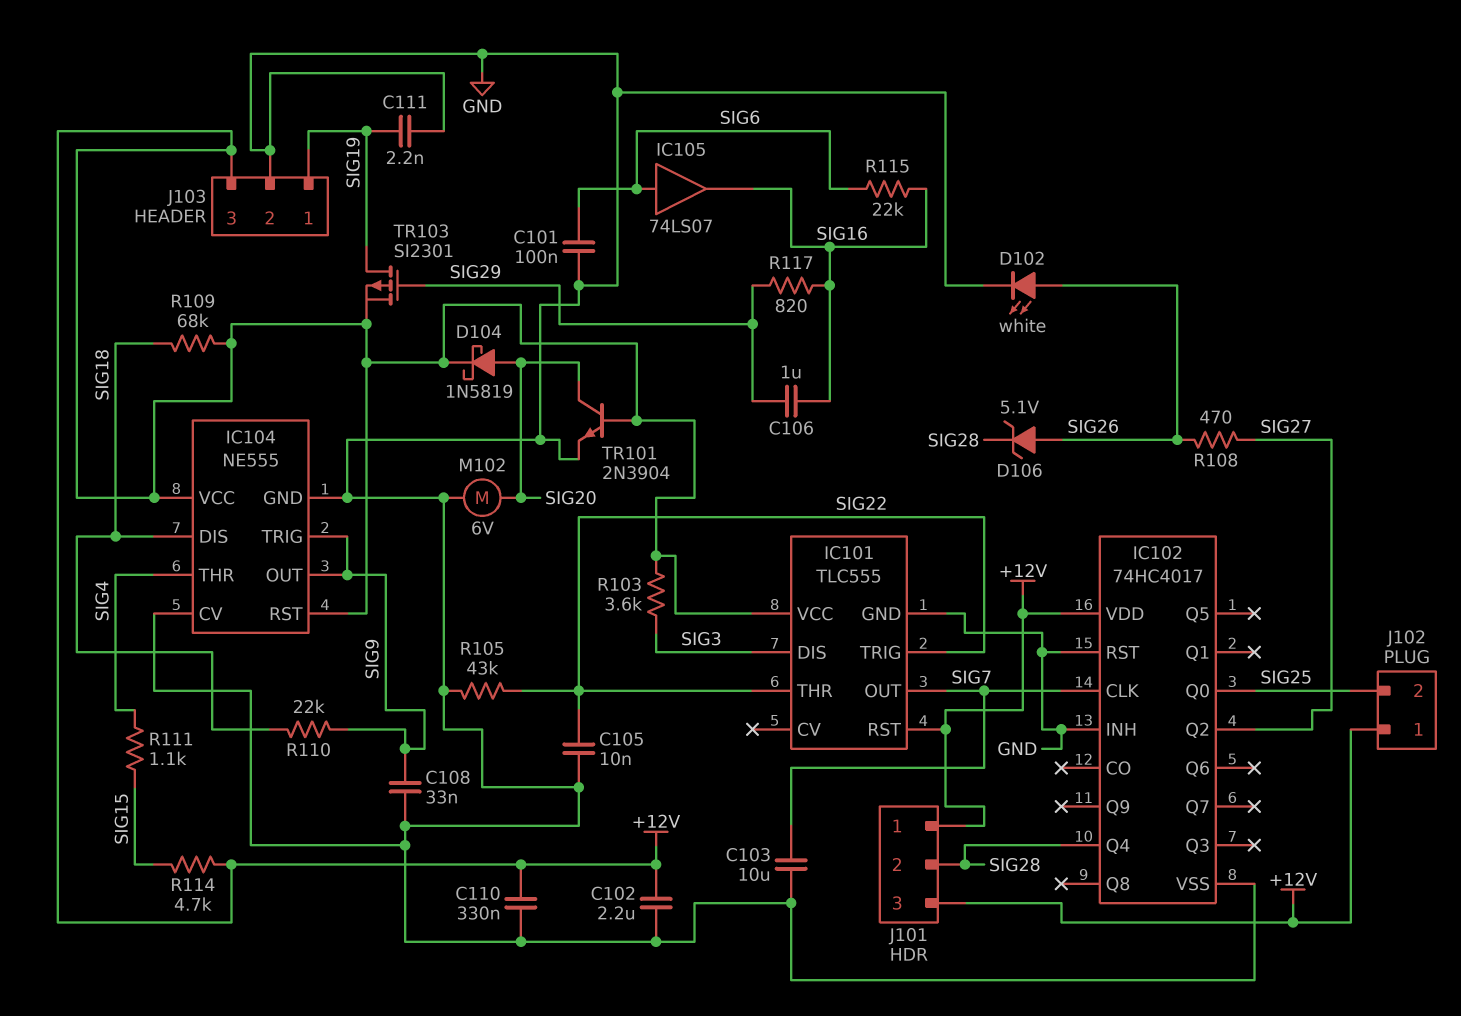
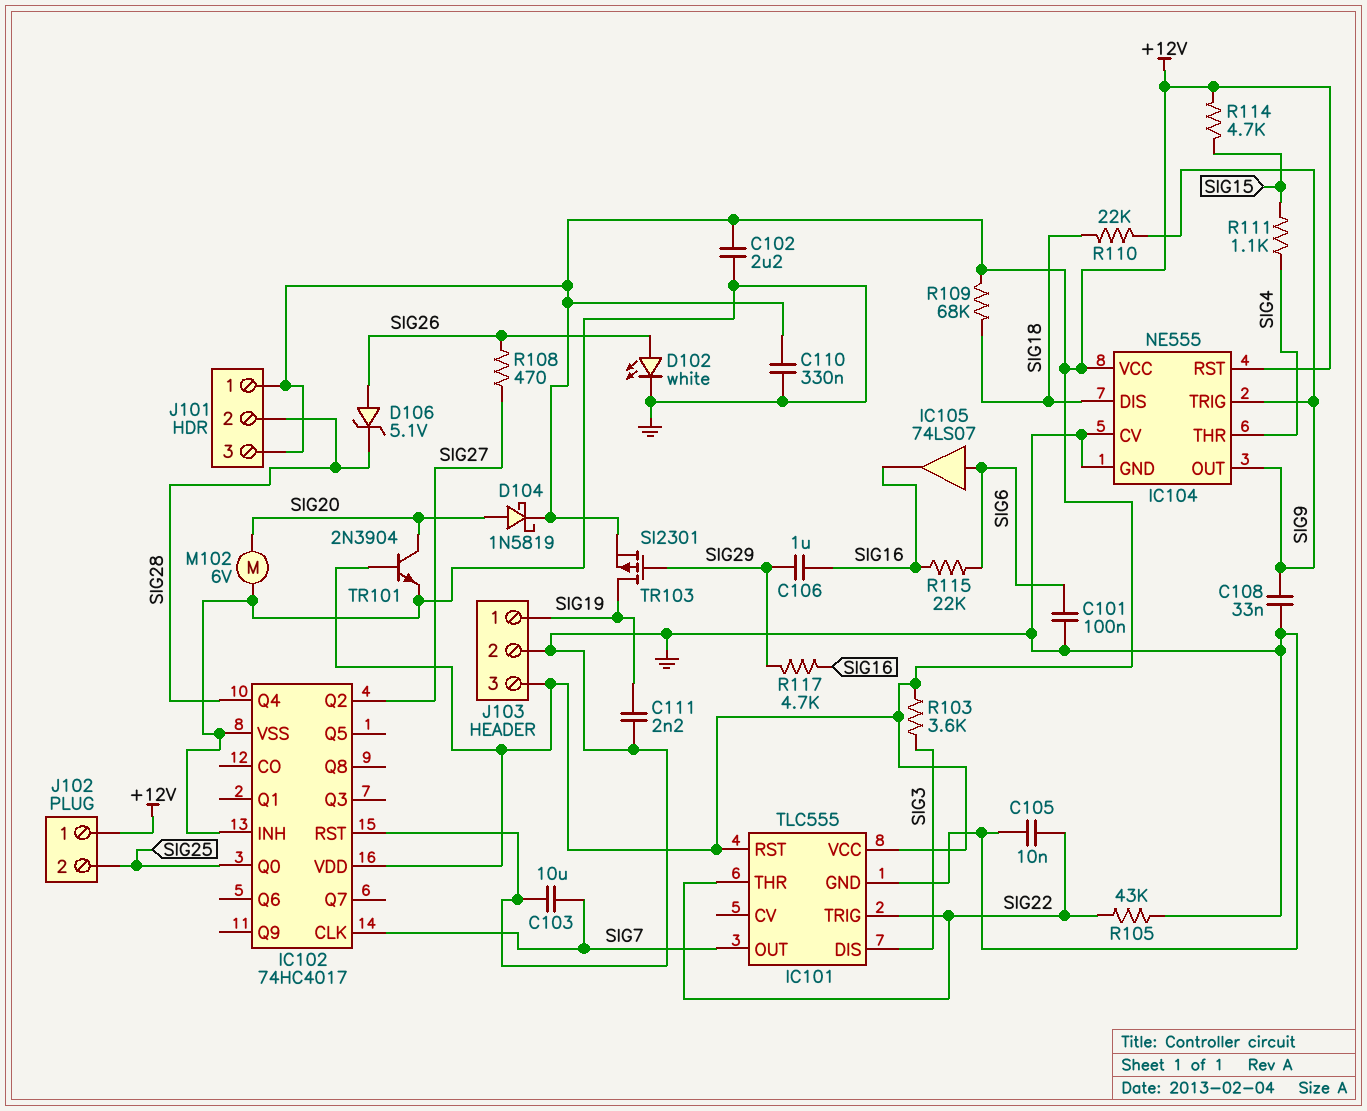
R117: 820 (SIG16, SIG29) -> 4.7k (SIG16, SIG29)

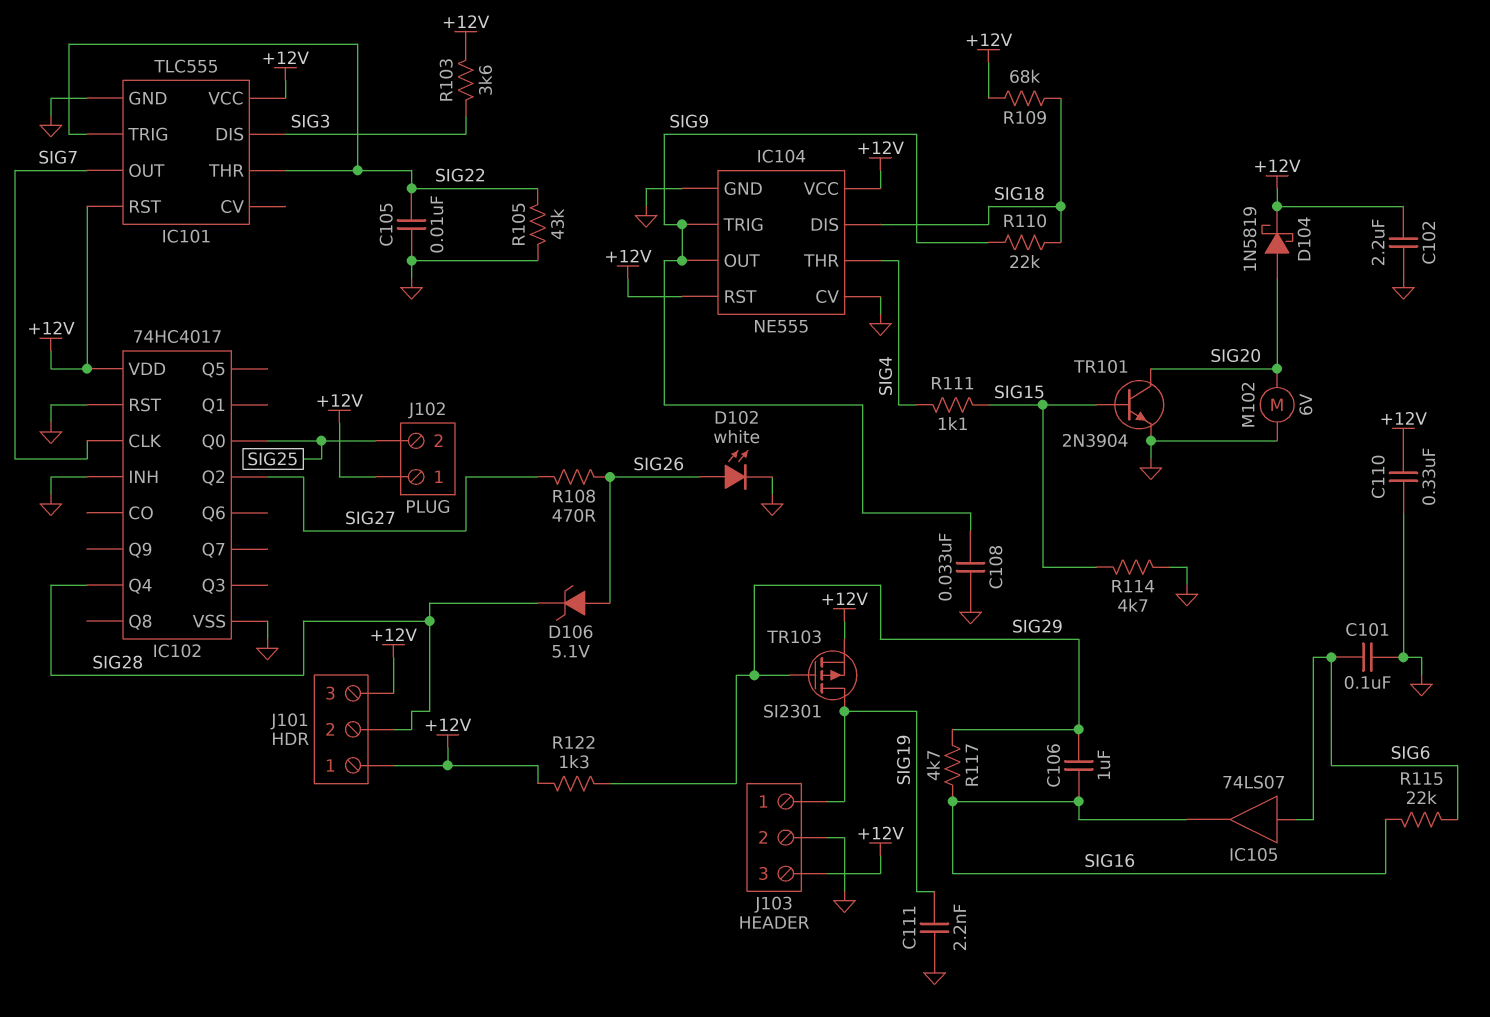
C103: 10uF (GND, SIG7) -> none
R114: 4.7k (+12V, SIG15) -> 4.7k (GND, SIG15)
R122: none -> 1.3k (+12V, SIG29)
TR101: NPN 2N3904 (B +12V, C SIG20, E GND) -> NPN 2N3904 (B SIG15, C SIG20, E GND)

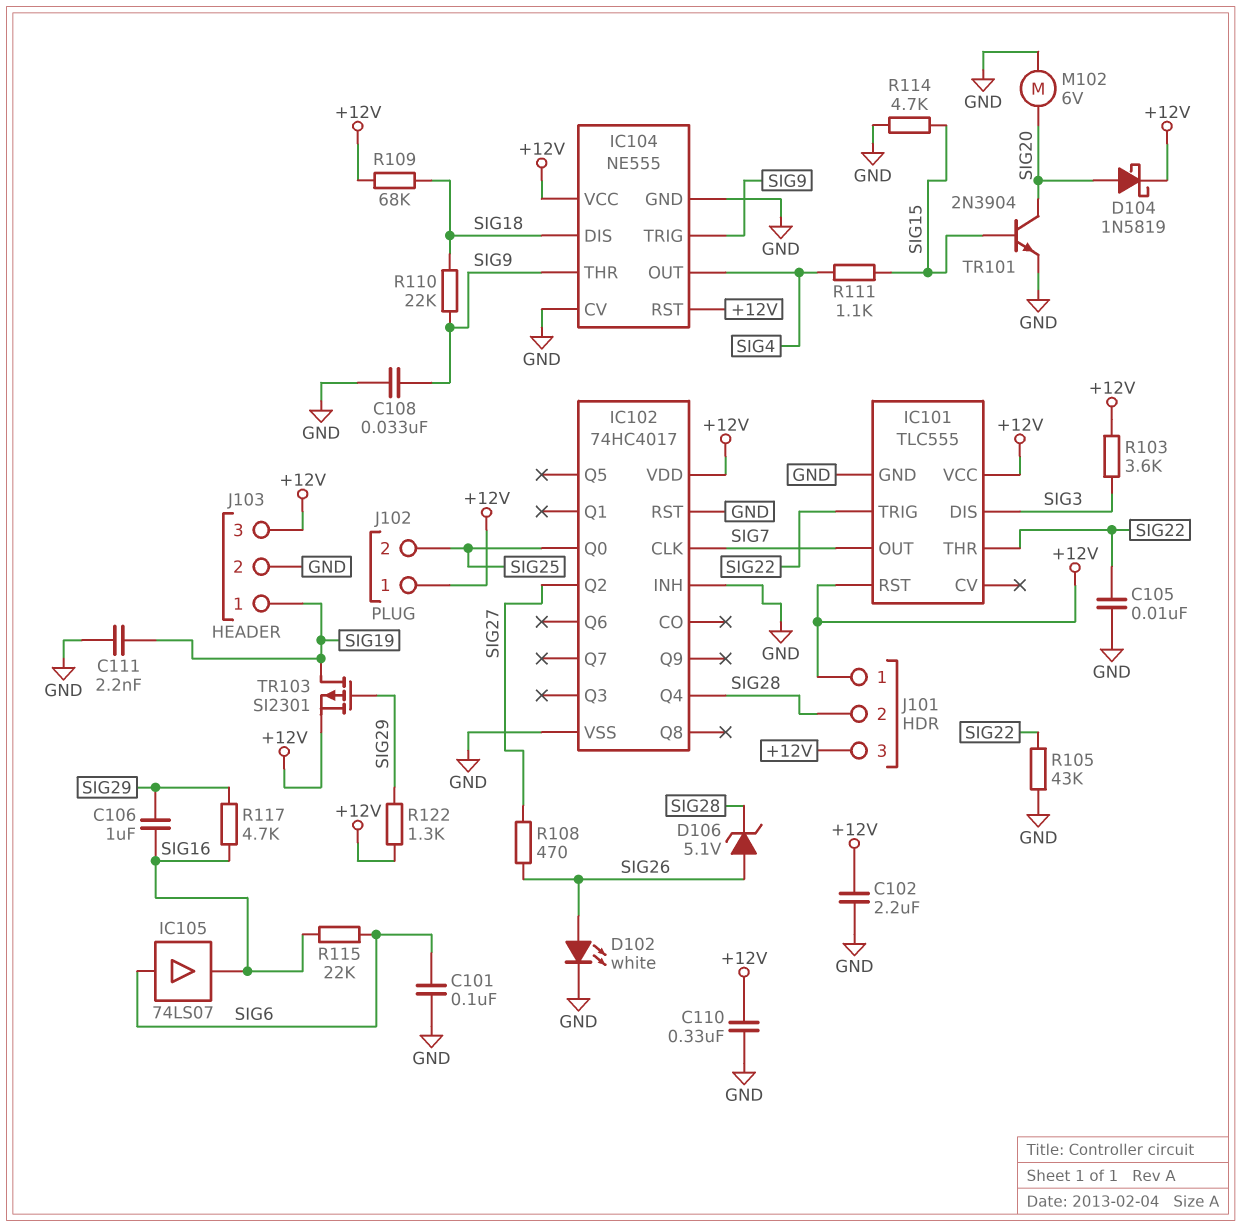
IC104 pin OUT: SIG9 -> SIG4
IC104 pin THR: SIG4 -> SIG9

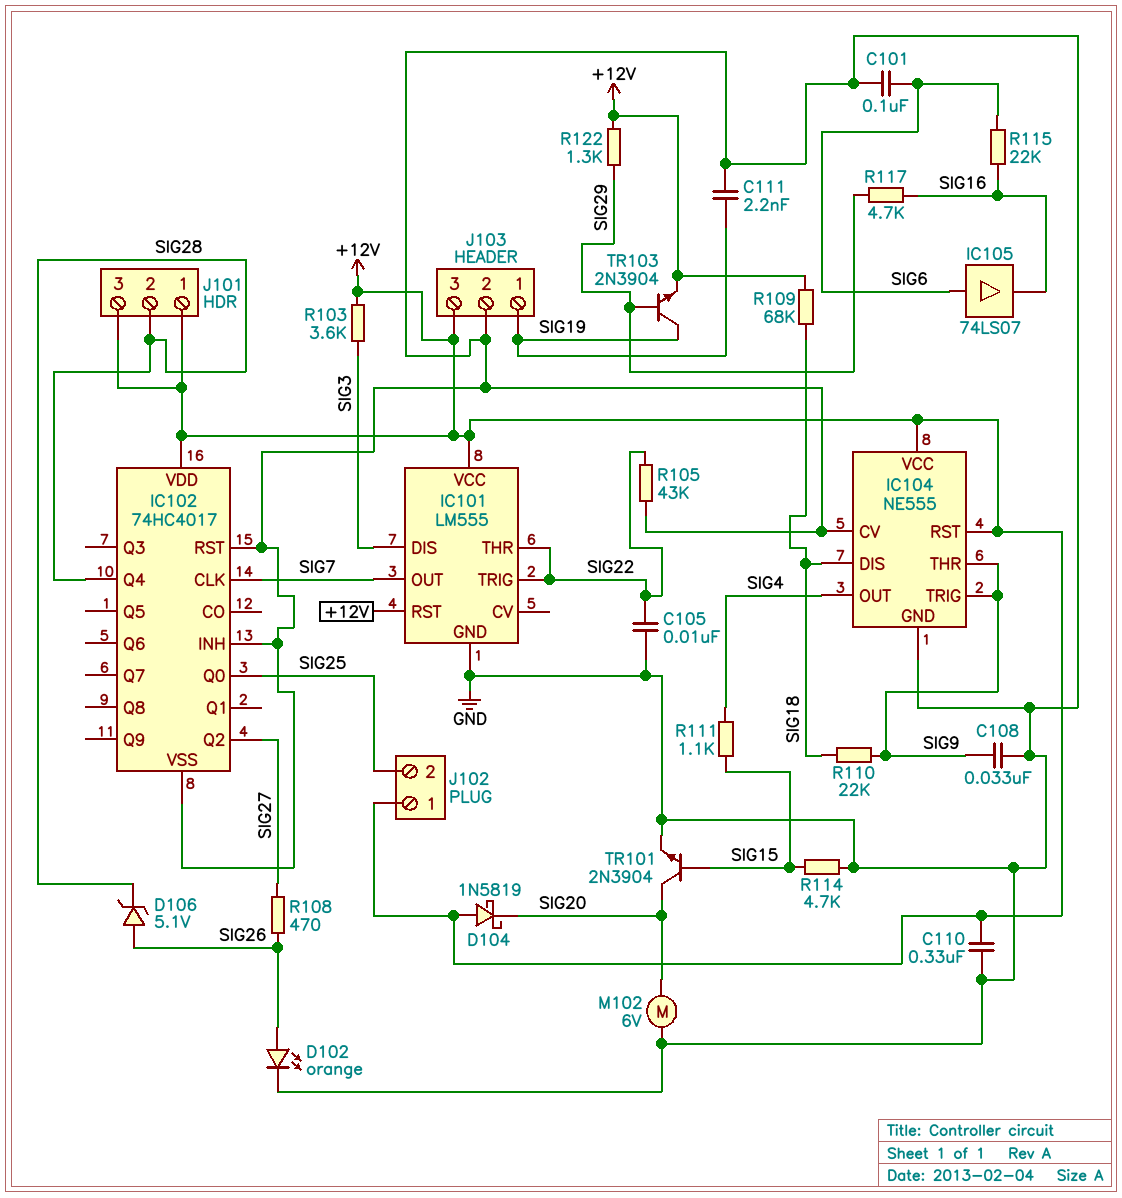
C102: 2.2uF (+12V, GND) -> none
C106: 1uF (SIG16, SIG29) -> none
D102: LED white (A SIG26, K GND) -> LED orange (A SIG26, K GND)
D104: schottky 1N5819 (A SIG20, K +12V) -> schottky 1N5819 (A +12V, K SIG20)
IC101: TLC555 -> LM555
TR103: PMOS SI2301 (G SIG29, D SIG19, S +12V) -> NPN 2N3904 (B SIG29, C SIG19, E +12V)

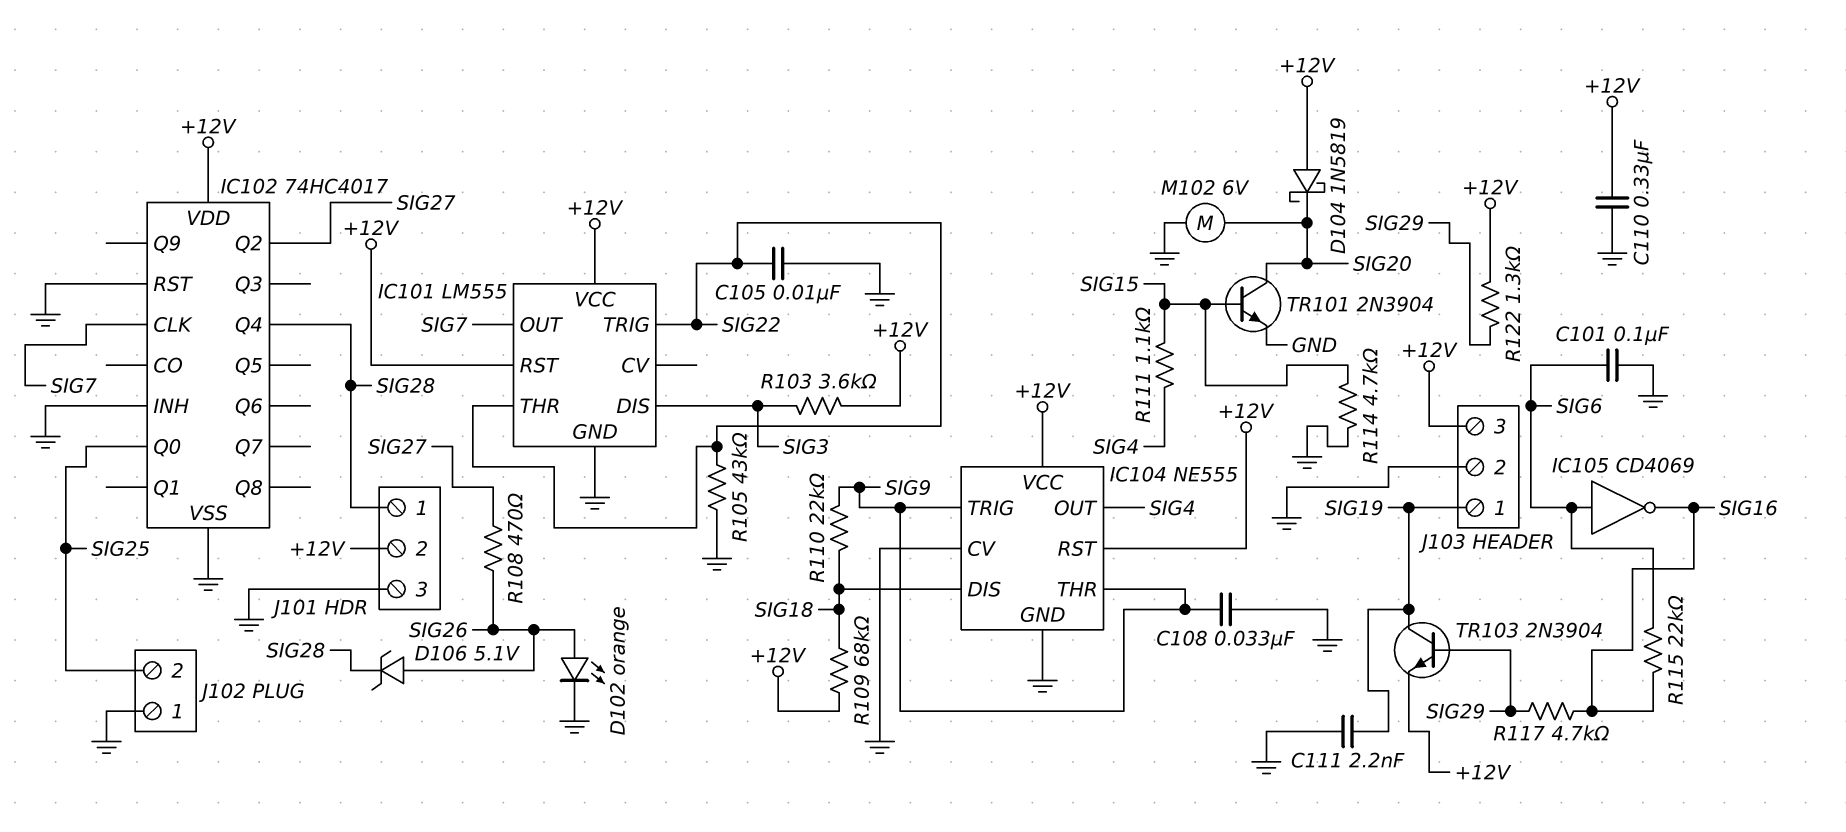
IC105: buffer 74LS07 (in SIG6, out SIG16) -> NOT CD4069 (in SIG6, out SIG16)
J101 pin 1: +12V -> SIG28
J101 pin 2: SIG28 -> +12V
J101 pin 3: +12V -> GND
J102 pin 1: +12V -> GND

